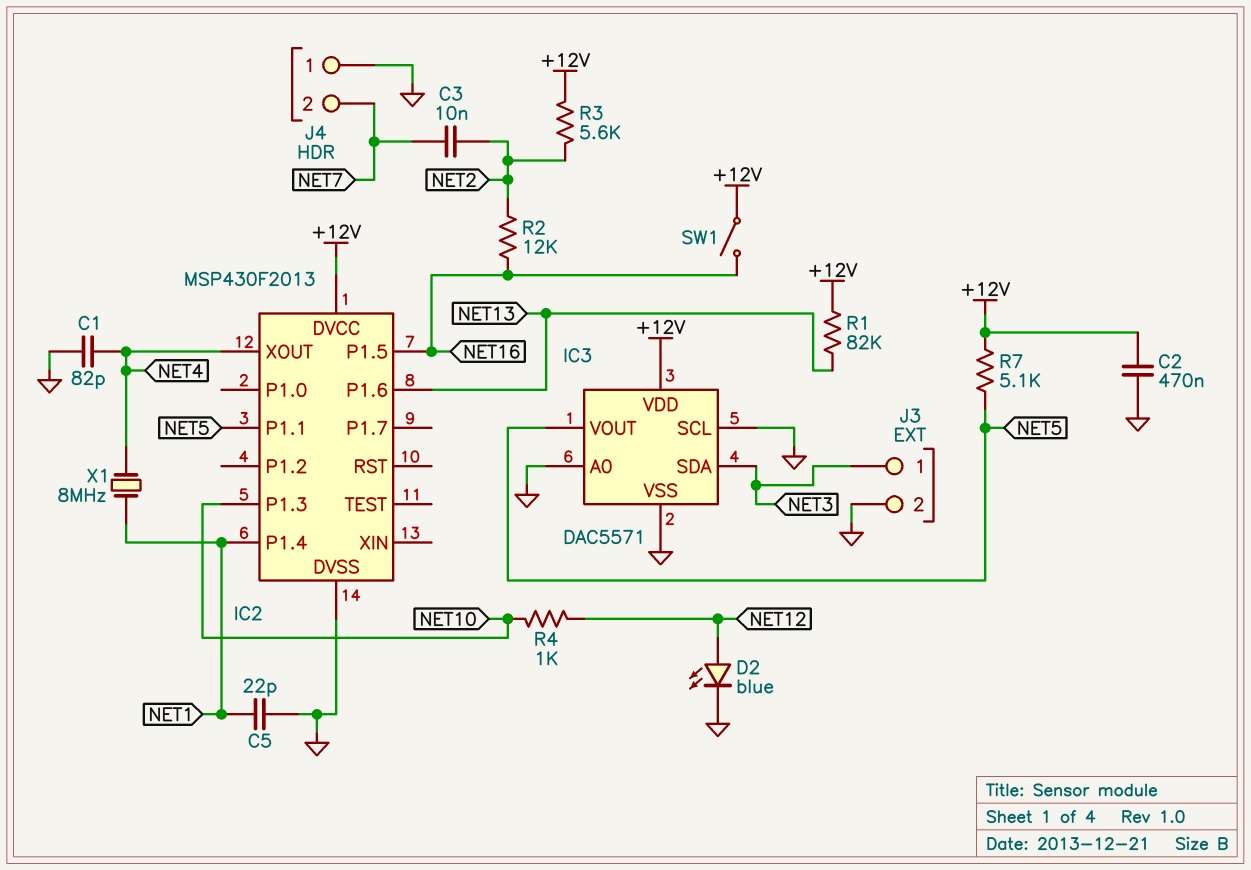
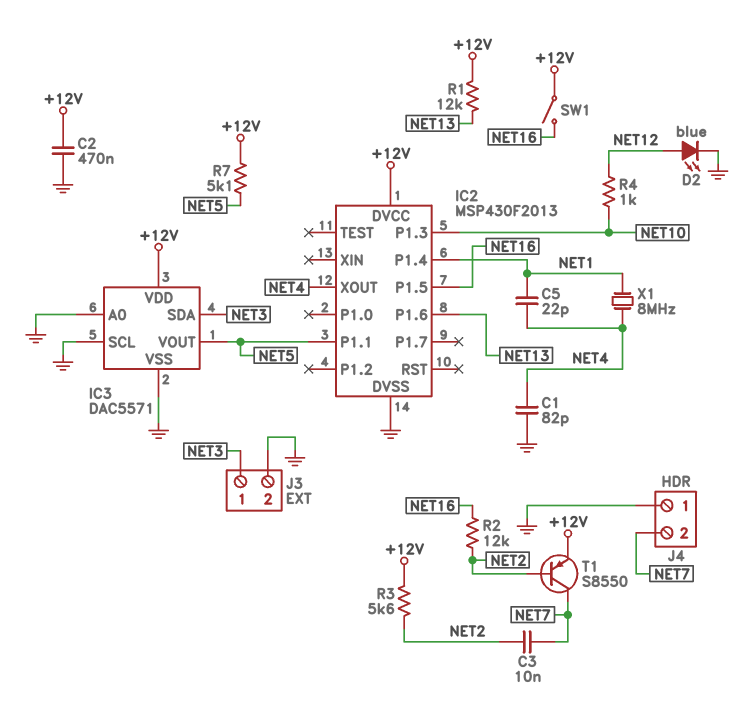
C5: 22pF (GND, NET1) -> 22pF (NET1, NET4)
R1: 82k (+12V, NET13) -> 12k (+12V, NET13)
T1: none -> PNP S8550 (B NET2, C NET7, E +12V)

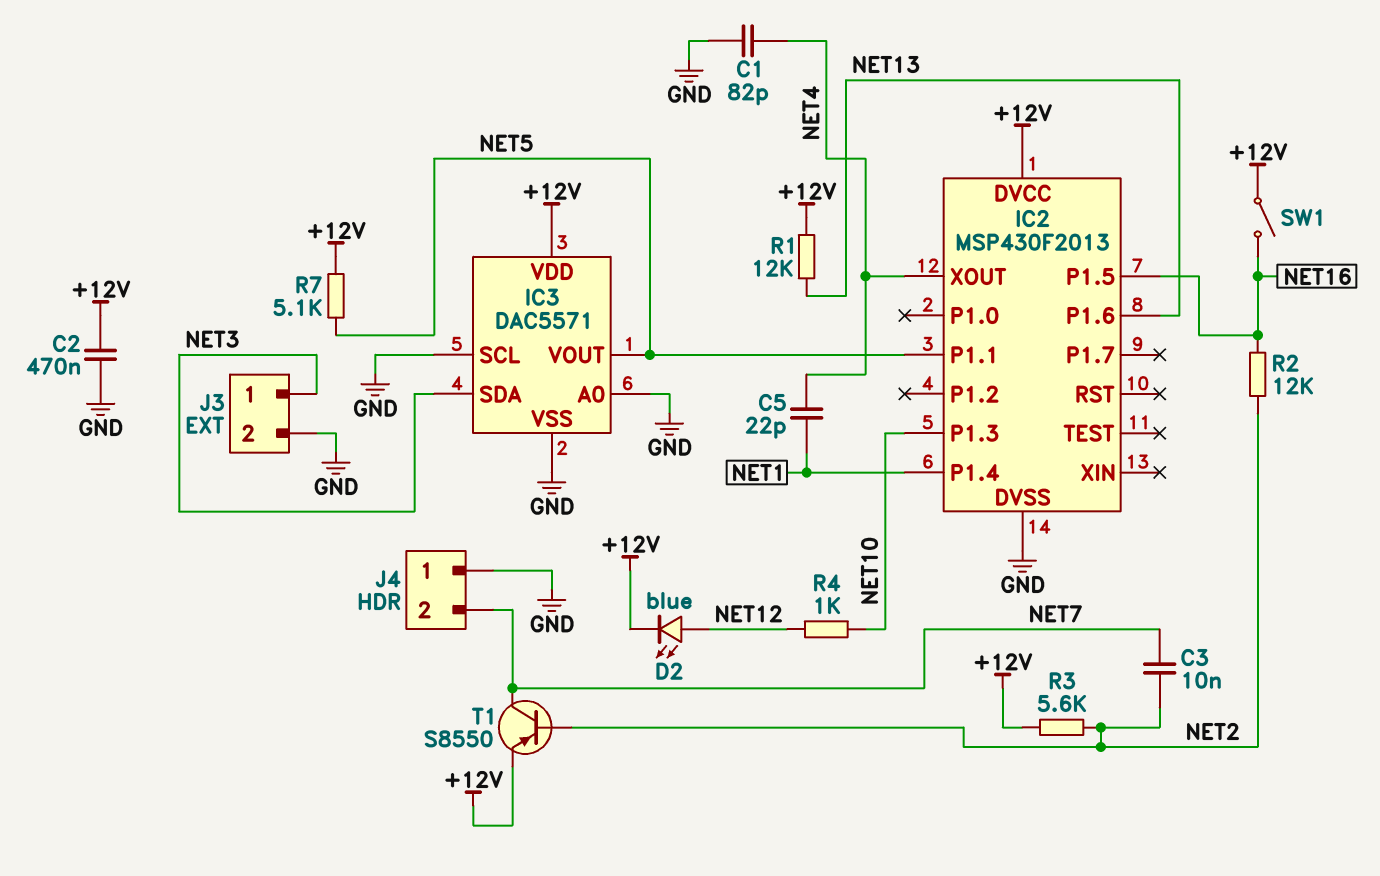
D2: LED blue (A NET12, K GND) -> LED blue (A NET12, K +12V)
X1: 8MHz (NET1, NET4) -> none

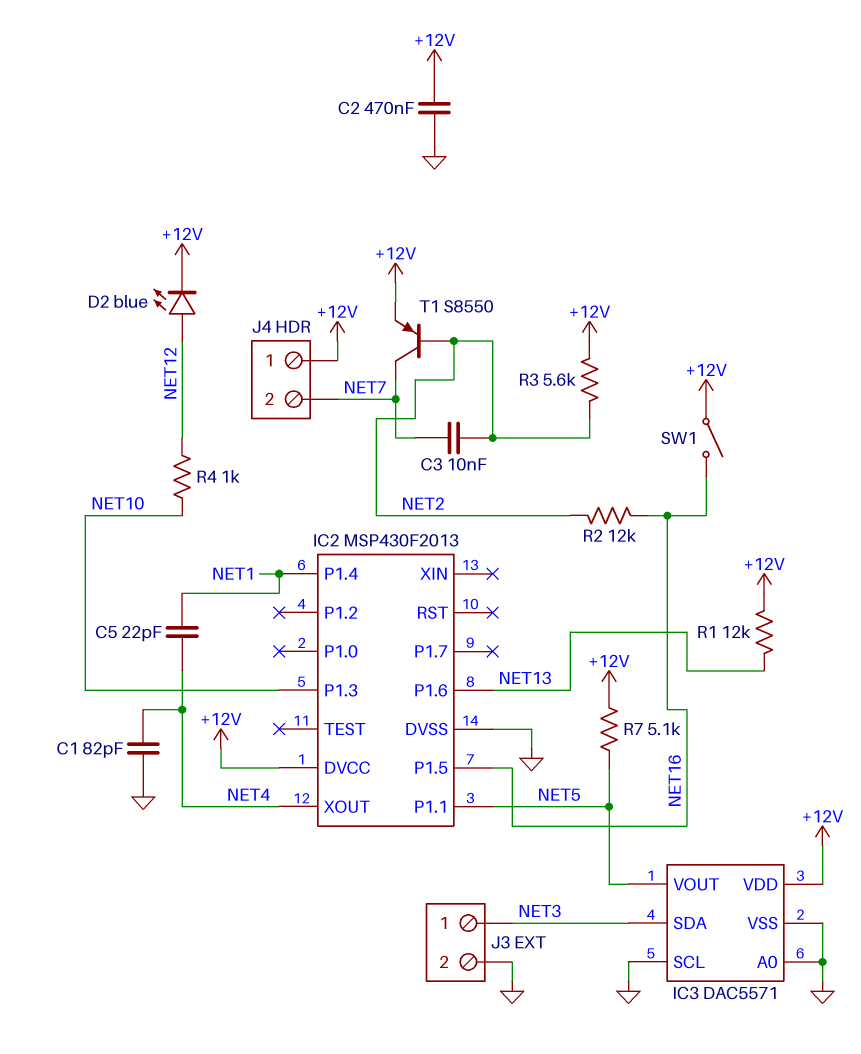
J4 pin 1: GND -> +12V

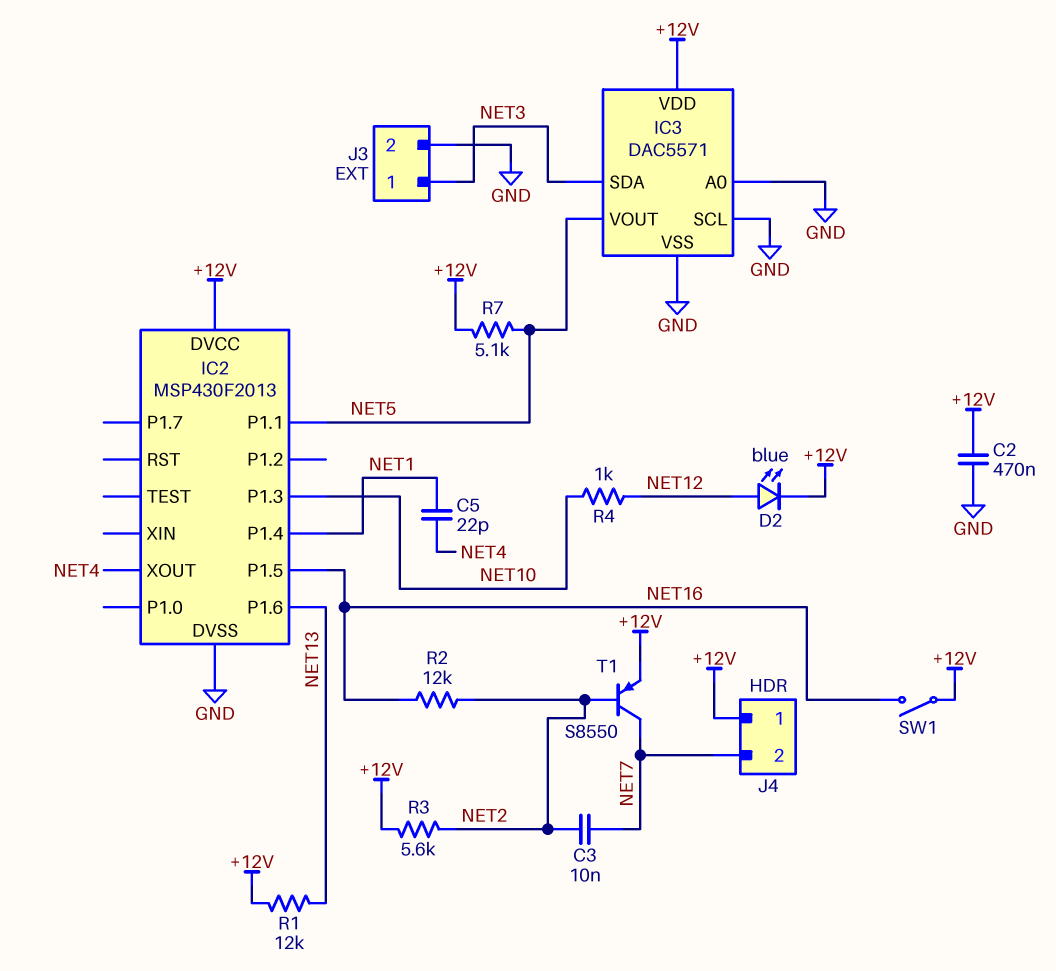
C1: 82pF (GND, NET4) -> none

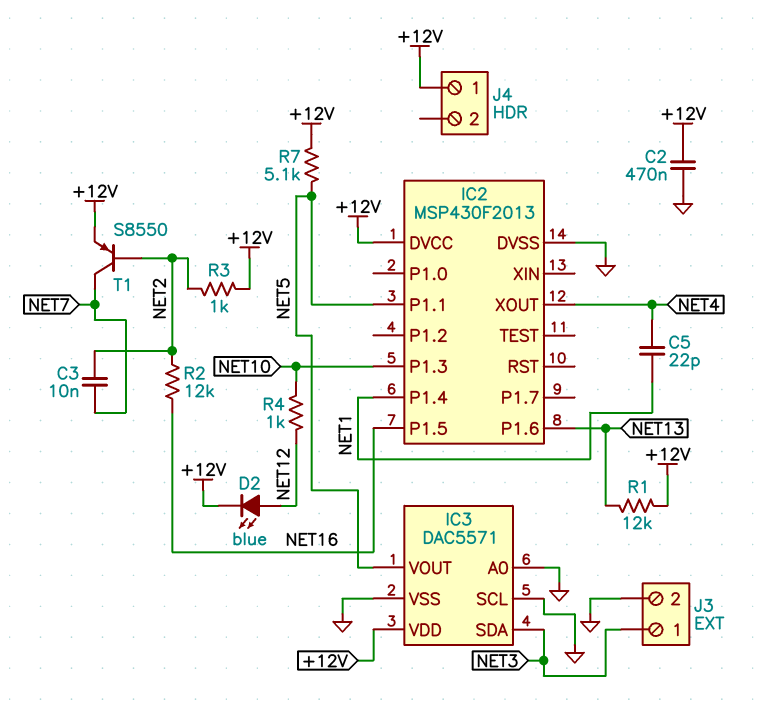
J4 pin 2: NET7 -> none
R3: 5.6k (+12V, NET2) -> 1k (+12V, NET2)
SW1: switch (+12V, NET16) -> none

